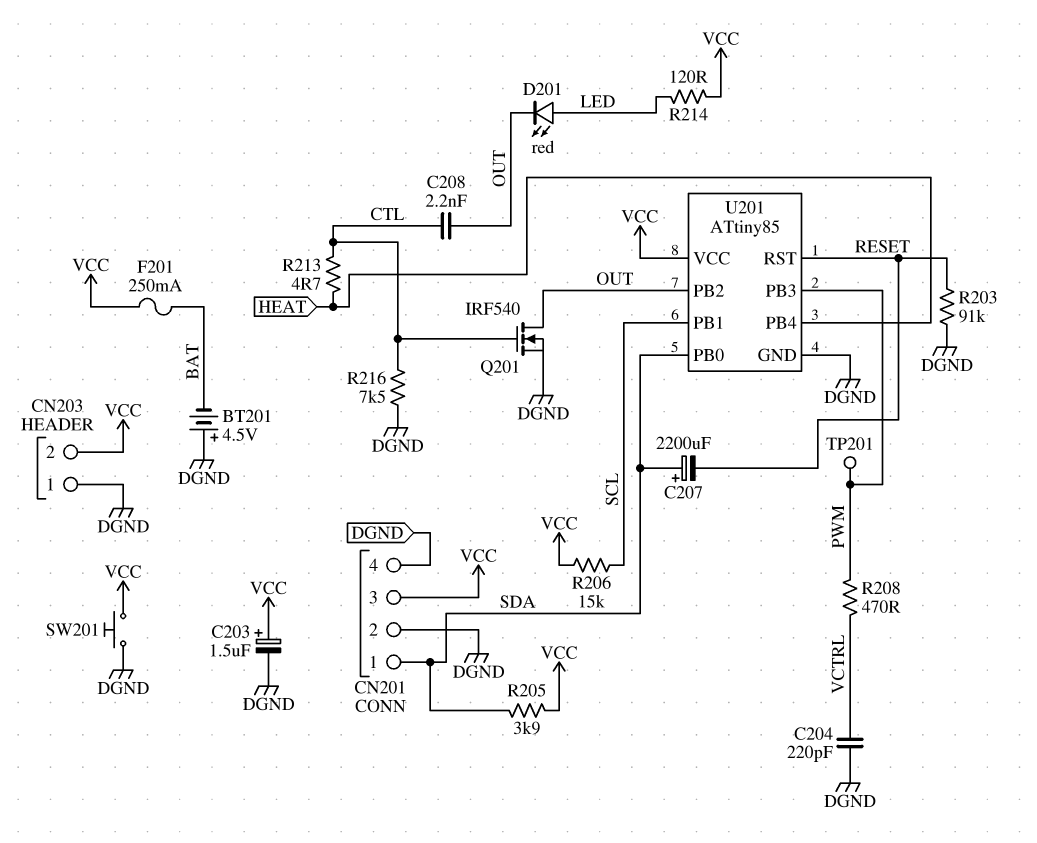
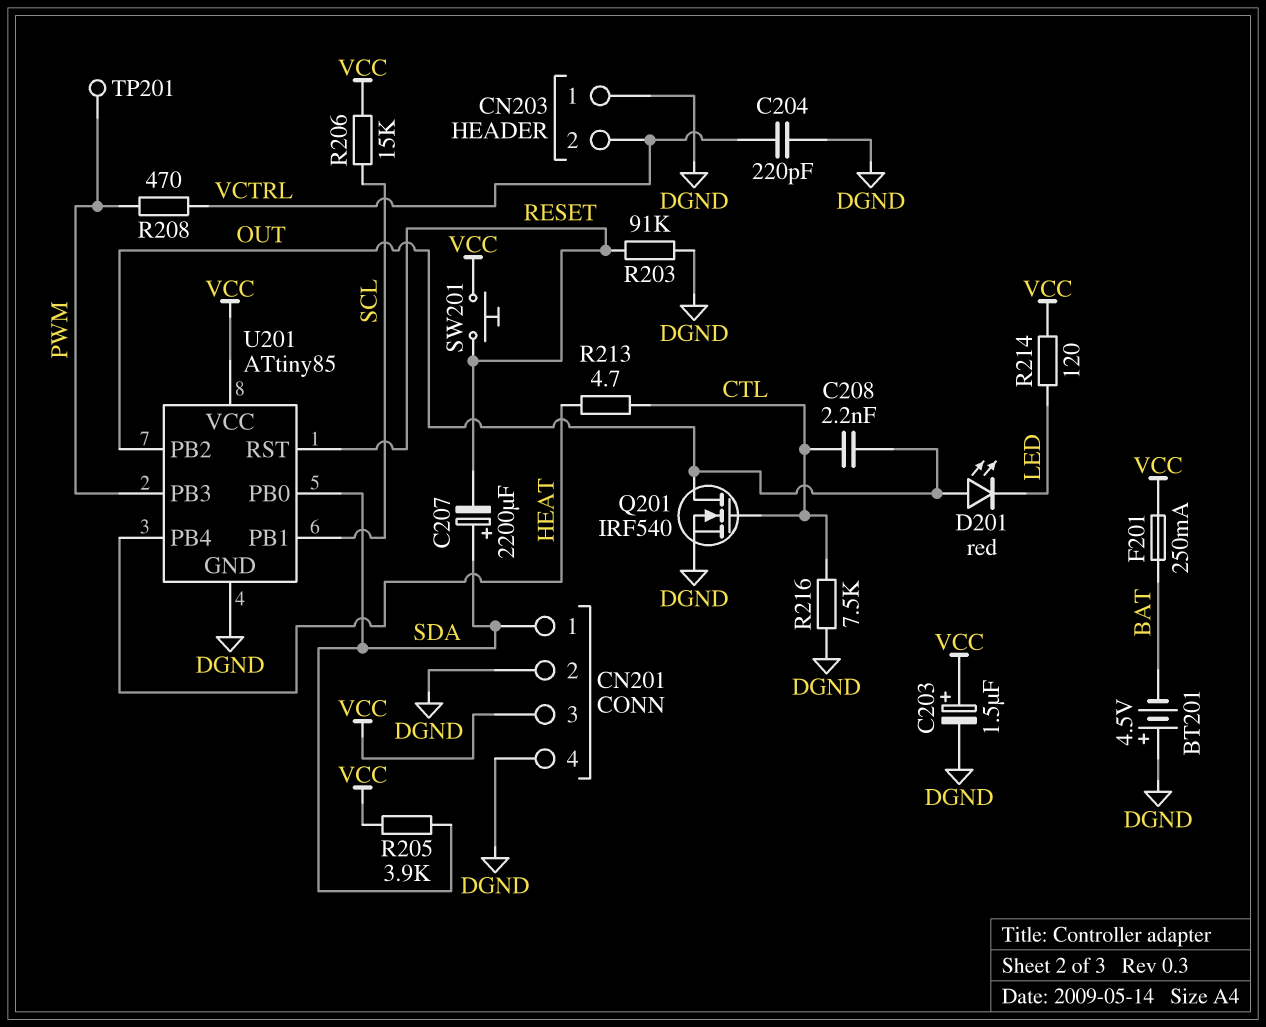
CN203 pin 2: VCC -> VCTRL
D201: LED red (A LED, K OUT) -> LED red (A OUT, K LED)
SW201: button (DGND, VCC) -> button (RESET, VCC)

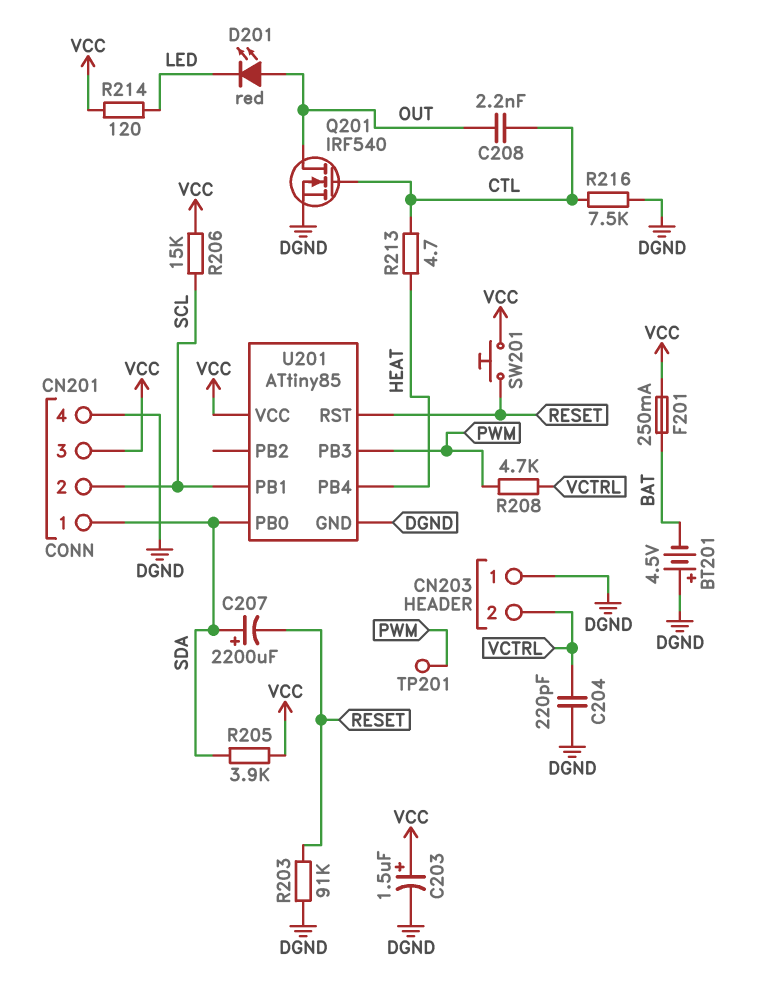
CN201 pin 2: DGND -> SCL
R208: 470 (PWM, VCTRL) -> 4.7k (PWM, VCTRL)
U201 pin PB2: OUT -> none

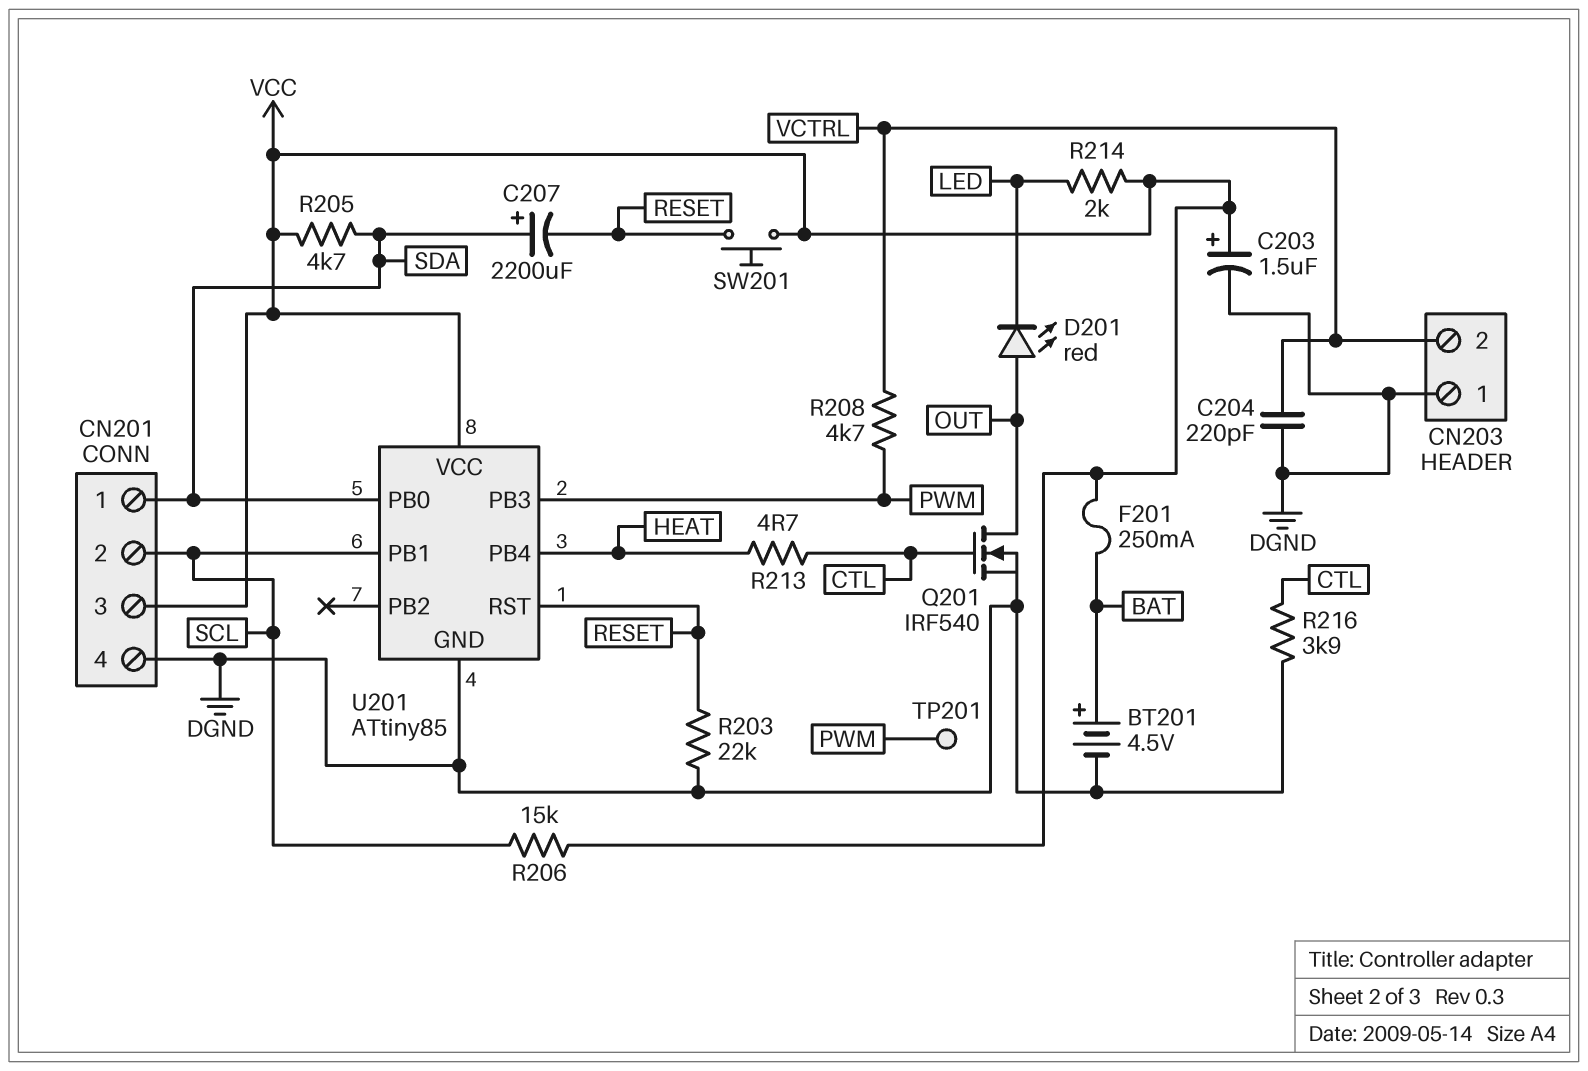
BT201: 4.5V (plus DGND, minus BAT) -> 4.5V (plus BAT, minus DGND)
C208: 2.2nF (CTL, OUT) -> none
R203: 91k (DGND, RESET) -> 22k (DGND, RESET)
R205: 3.9k (SDA, VCC) -> 4.7k (SDA, VCC)
R214: 120 (LED, VCC) -> 2k (LED, VCC)
R216: 7.5k (CTL, DGND) -> 3.9k (CTL, DGND)

